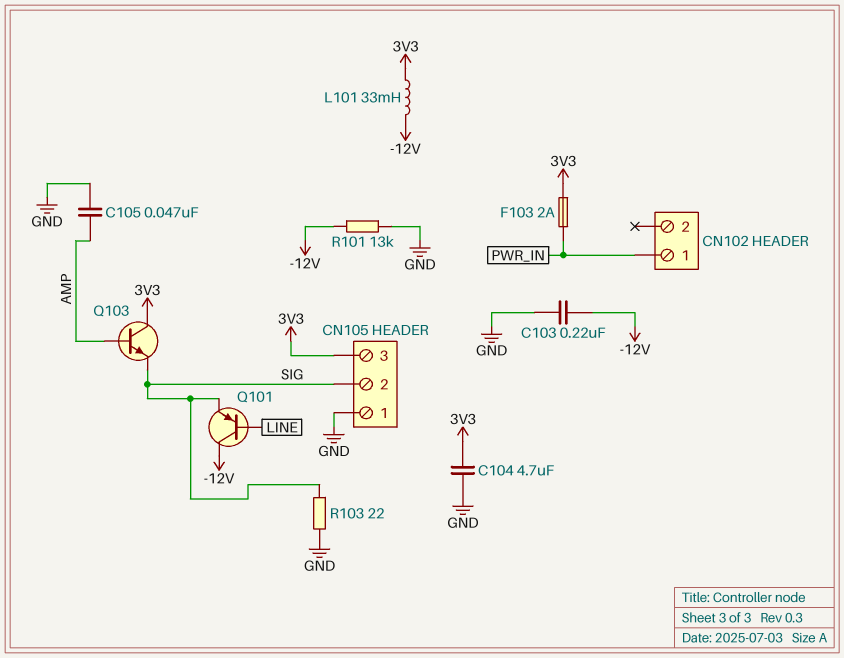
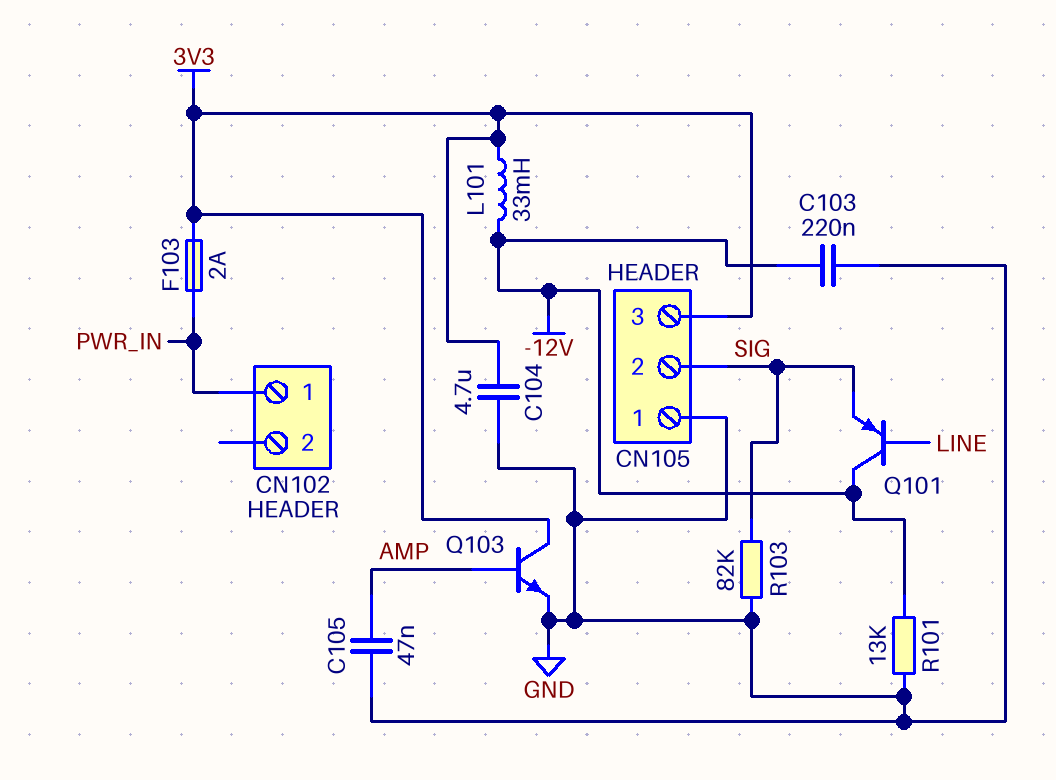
Q103: NPN (B AMP, C 3V3, E SIG) -> NPN (B AMP, C 3V3, E GND)
R103: 22 (GND, SIG) -> 82k (GND, SIG)

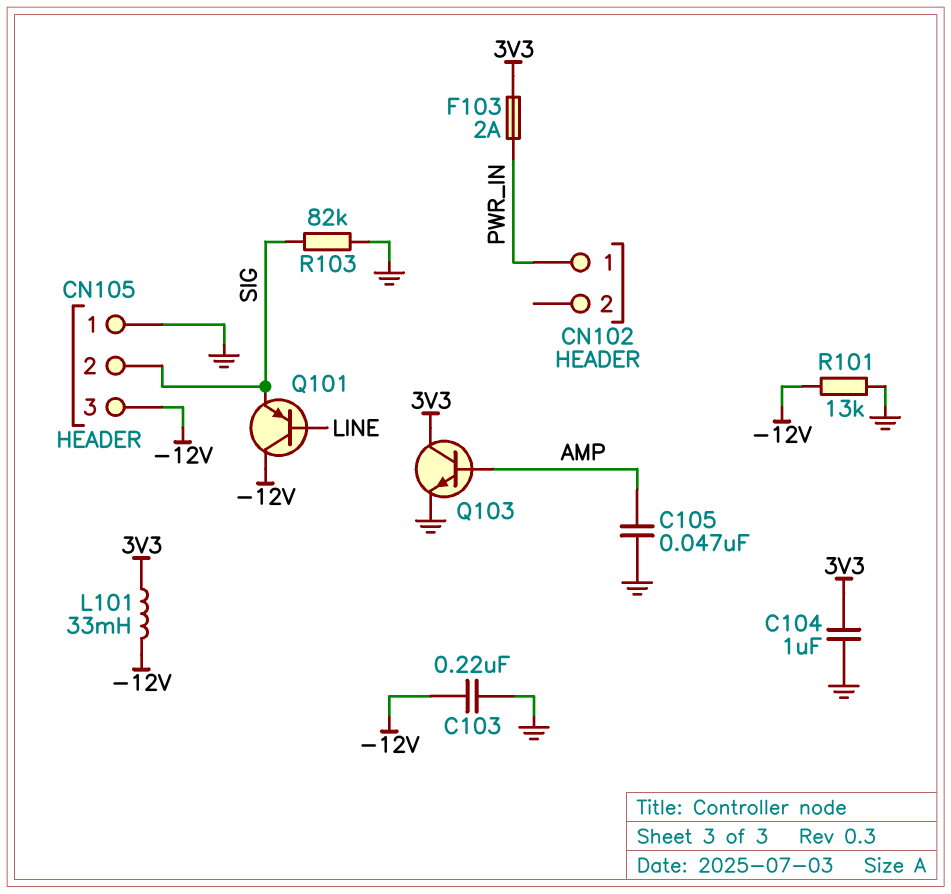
C104: 4.7uF (3V3, GND) -> 1uF (3V3, GND)
CN105 pin 3: 3V3 -> -12V

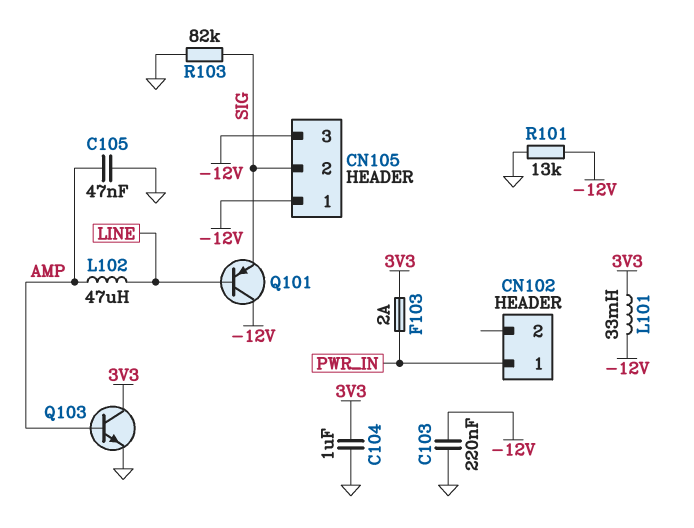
CN105 pin 1: GND -> -12V
L102: none -> 47uH (AMP, LINE)

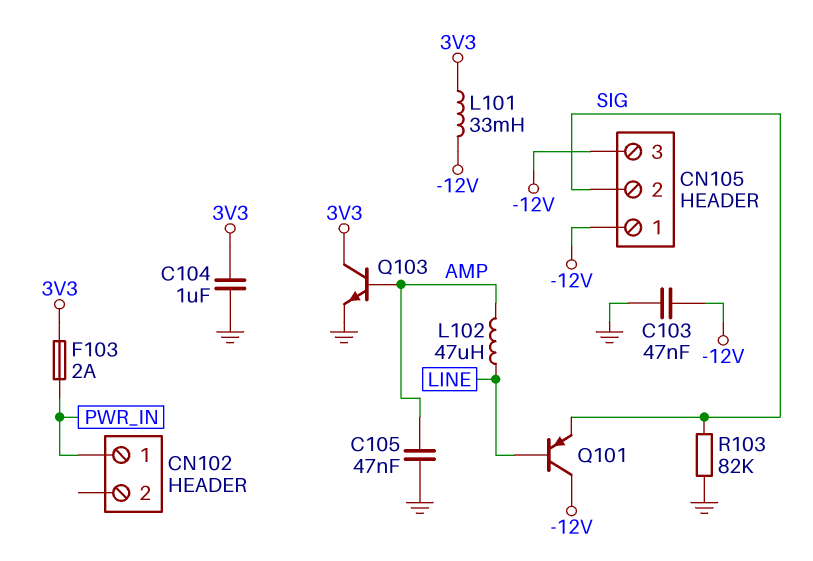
C103: 220nF (-12V, GND) -> 47nF (-12V, GND)
R101: 13k (-12V, GND) -> none

